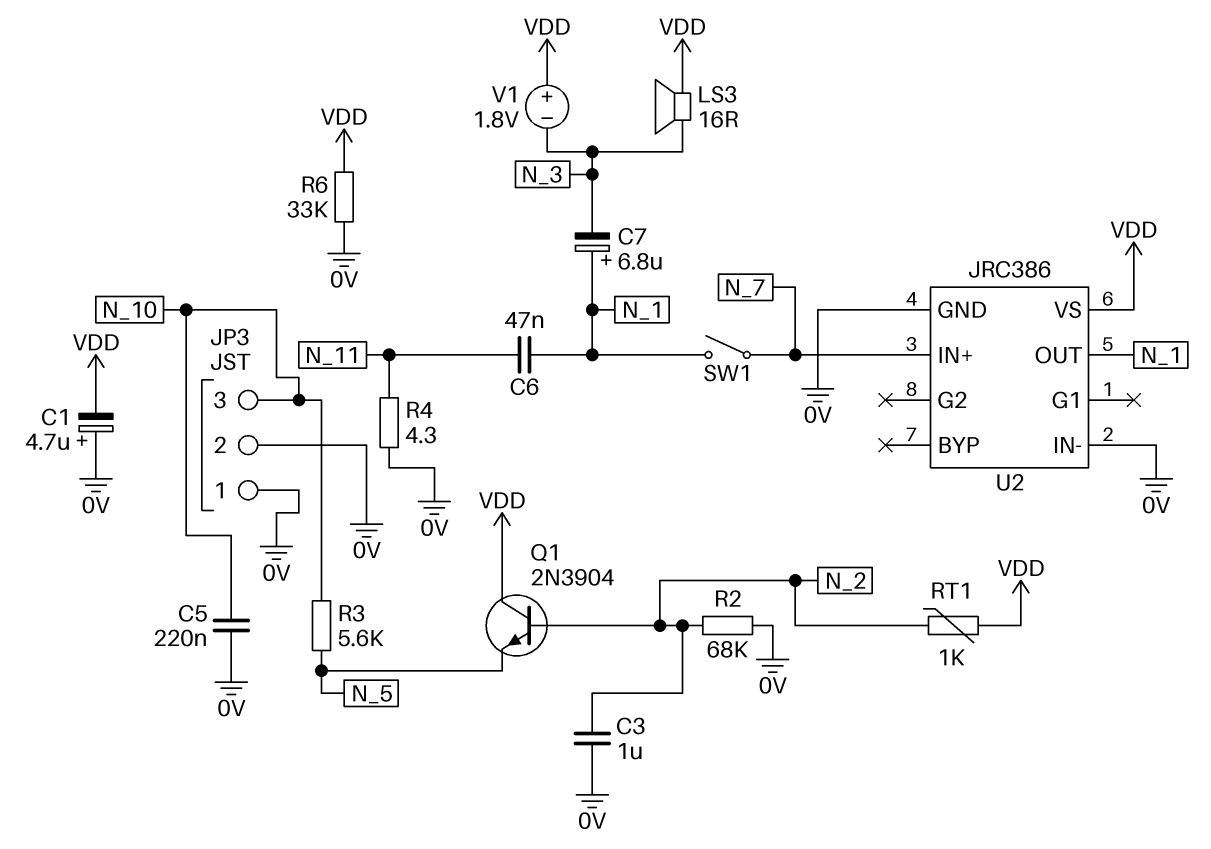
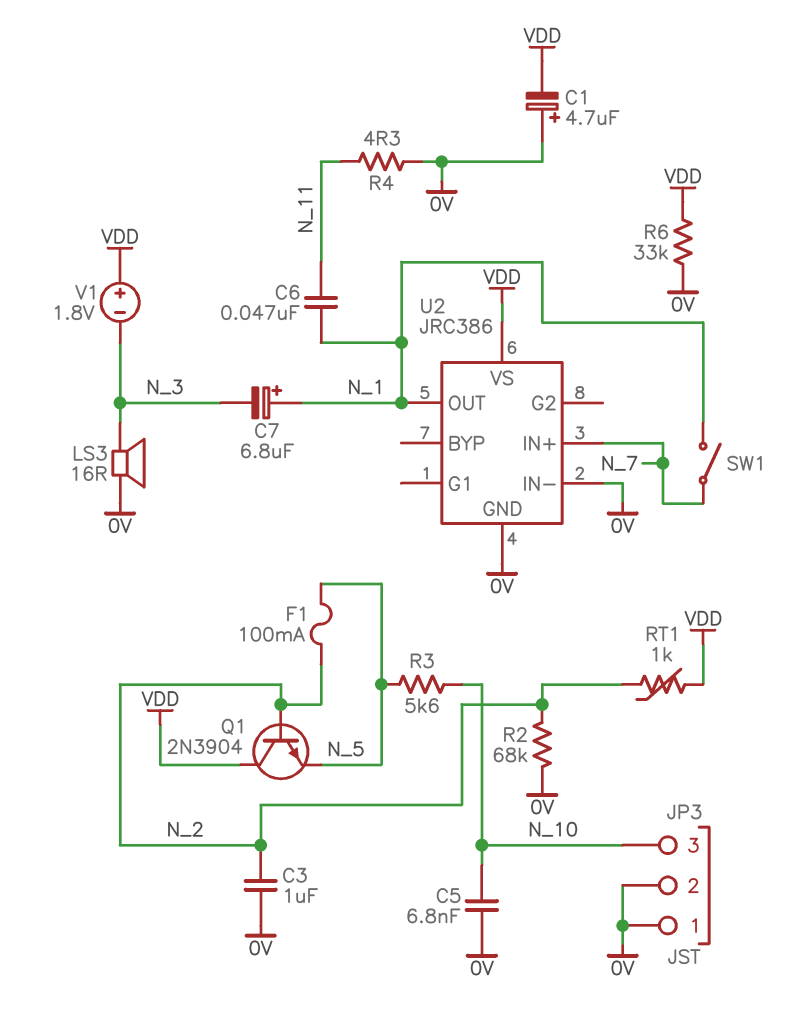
C5: 220nF (0V, N_10) -> 6.8nF (0V, N_10)
F1: none -> 100mA (N_2, N_5)
LS3: speaker 16R (N_3, VDD) -> speaker 16R (0V, N_3)

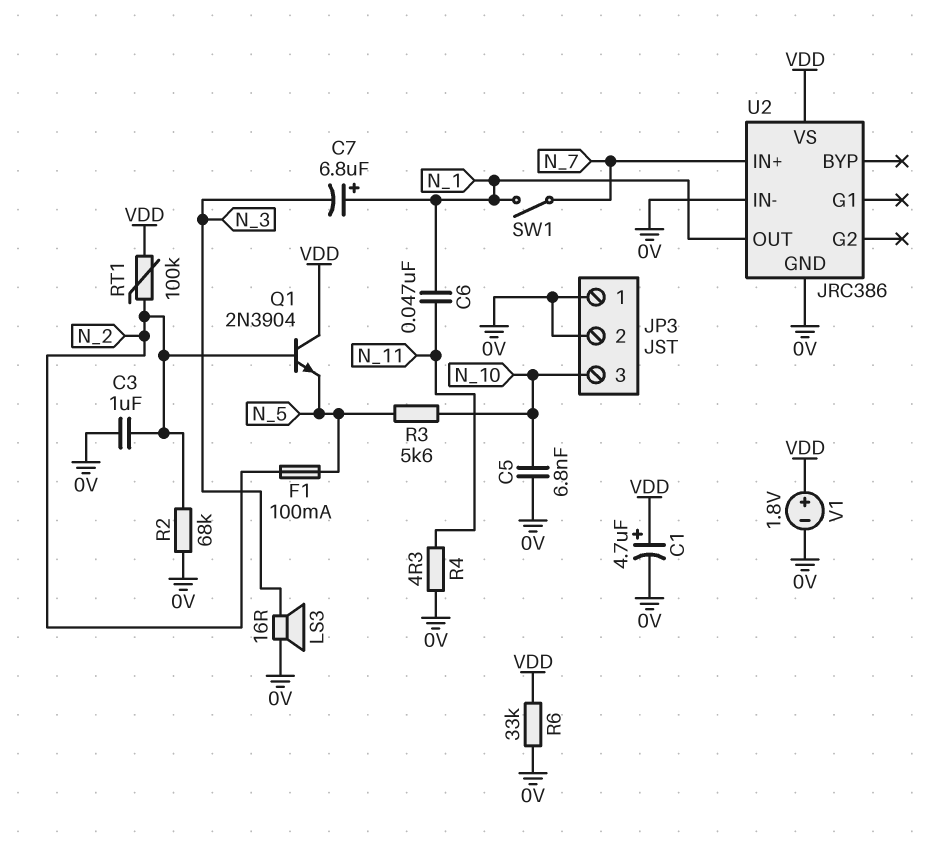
C1: 4.7uF (plus 0V, minus VDD) -> 4.7uF (plus VDD, minus 0V)
RT1: 1k (N_2, VDD) -> 100k (N_2, VDD)
V1: 1.8V (plus VDD, minus N_3) -> 1.8V (plus VDD, minus 0V)

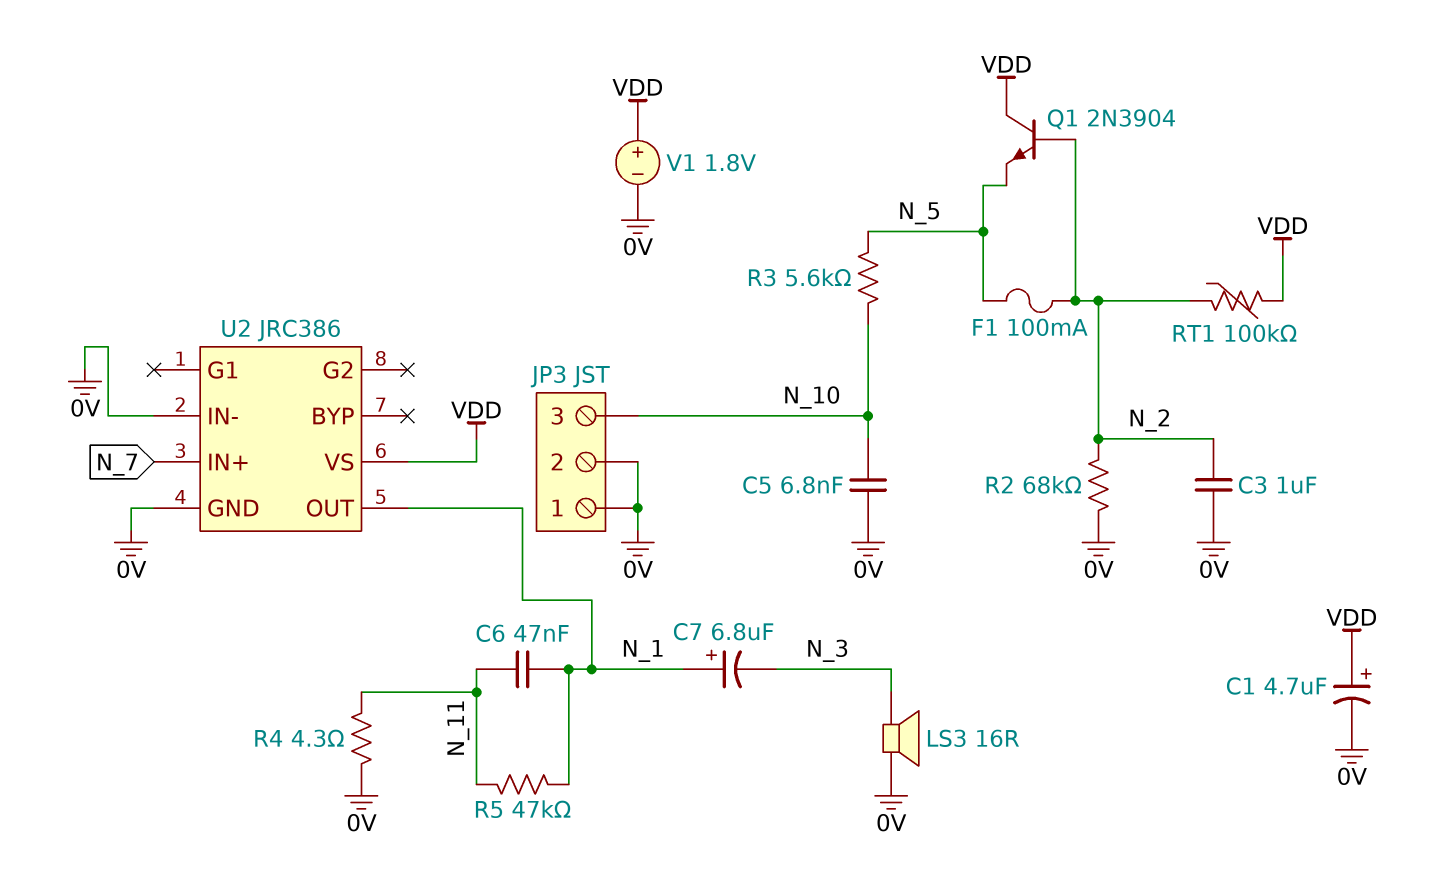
R5: none -> 47k (N_1, N_11)
R6: 33k (0V, VDD) -> none
SW1: switch (N_1, N_7) -> none

